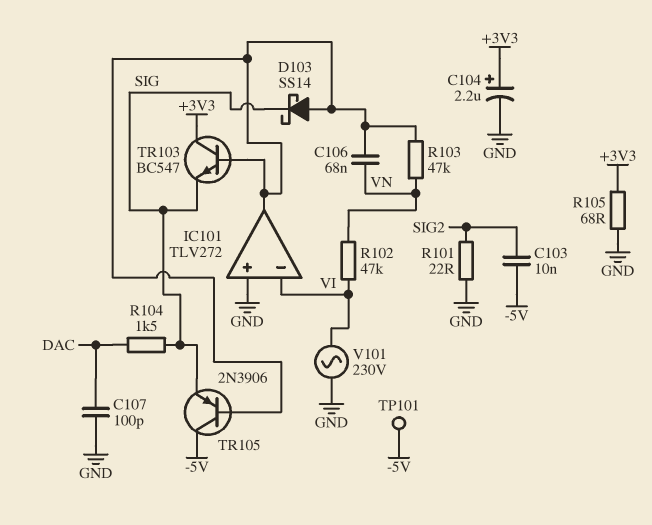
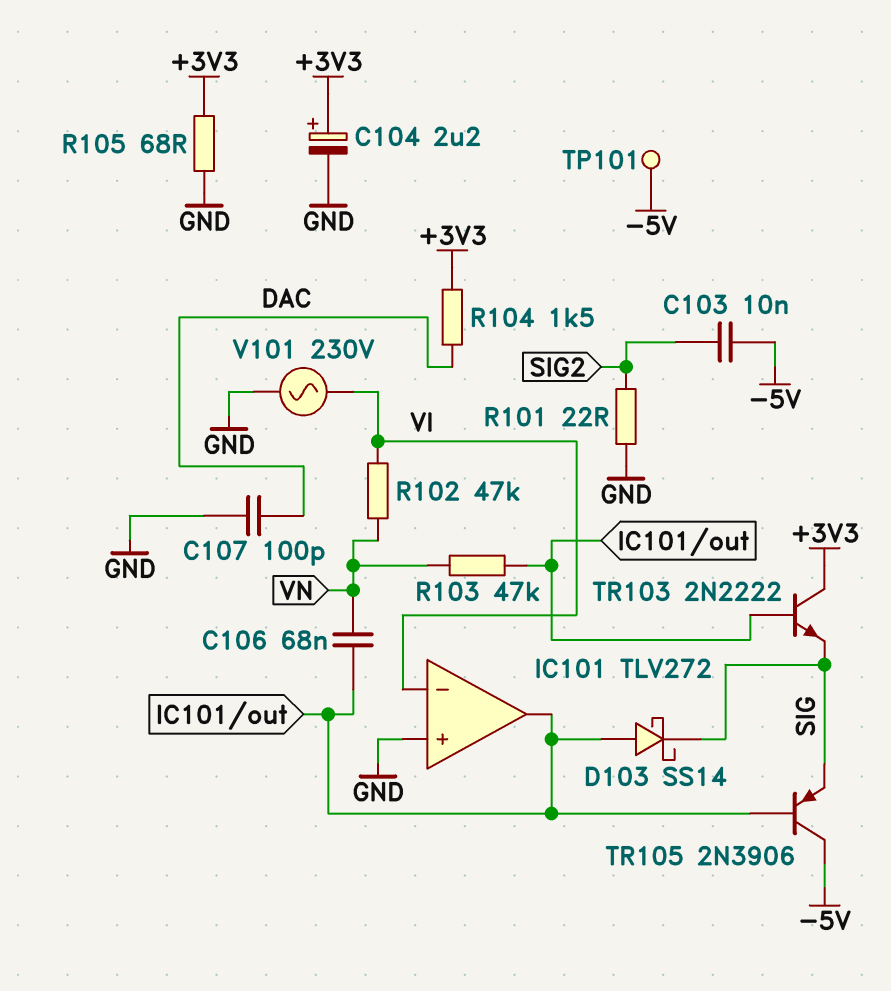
R104: 1.5k (DAC, SIG) -> 1.5k (+3V3, DAC)
TR103: NPN BC547 (B IC101/out, C +3V3, E SIG) -> NPN 2N2222 (B IC101/out, C +3V3, E SIG)

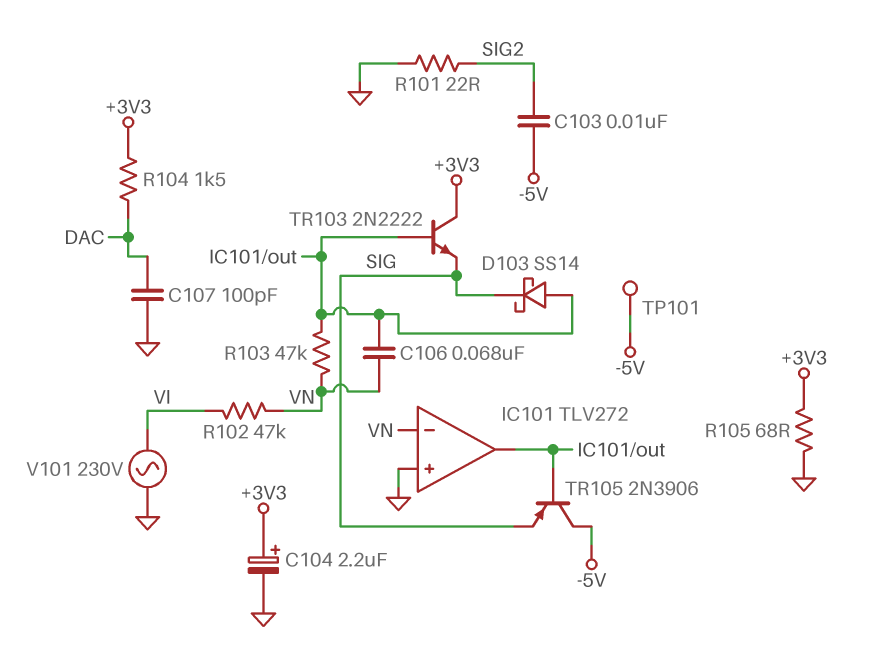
IC101 pin in-: VI -> VN

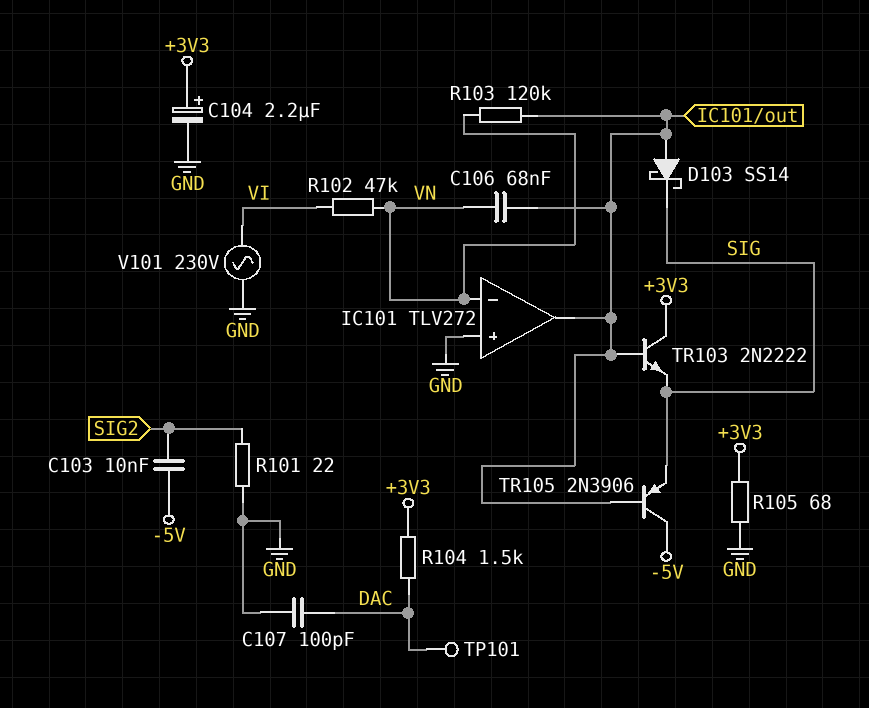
R103: 47k (IC101/out, VN) -> 120k (IC101/out, VN)
TP101: test point (-5V) -> test point (DAC)

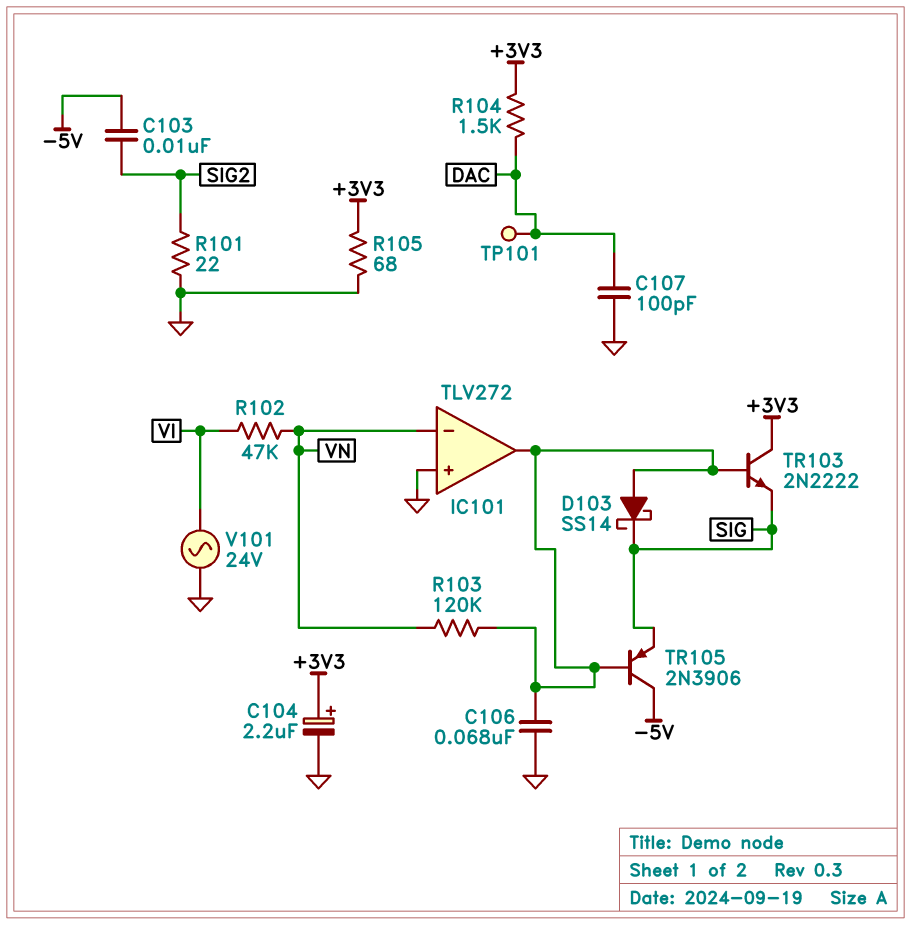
C106: 68nF (IC101/out, VN) -> 68nF (GND, IC101/out)
V101: AC 230V (GND, VI) -> AC 24V (GND, VI)

